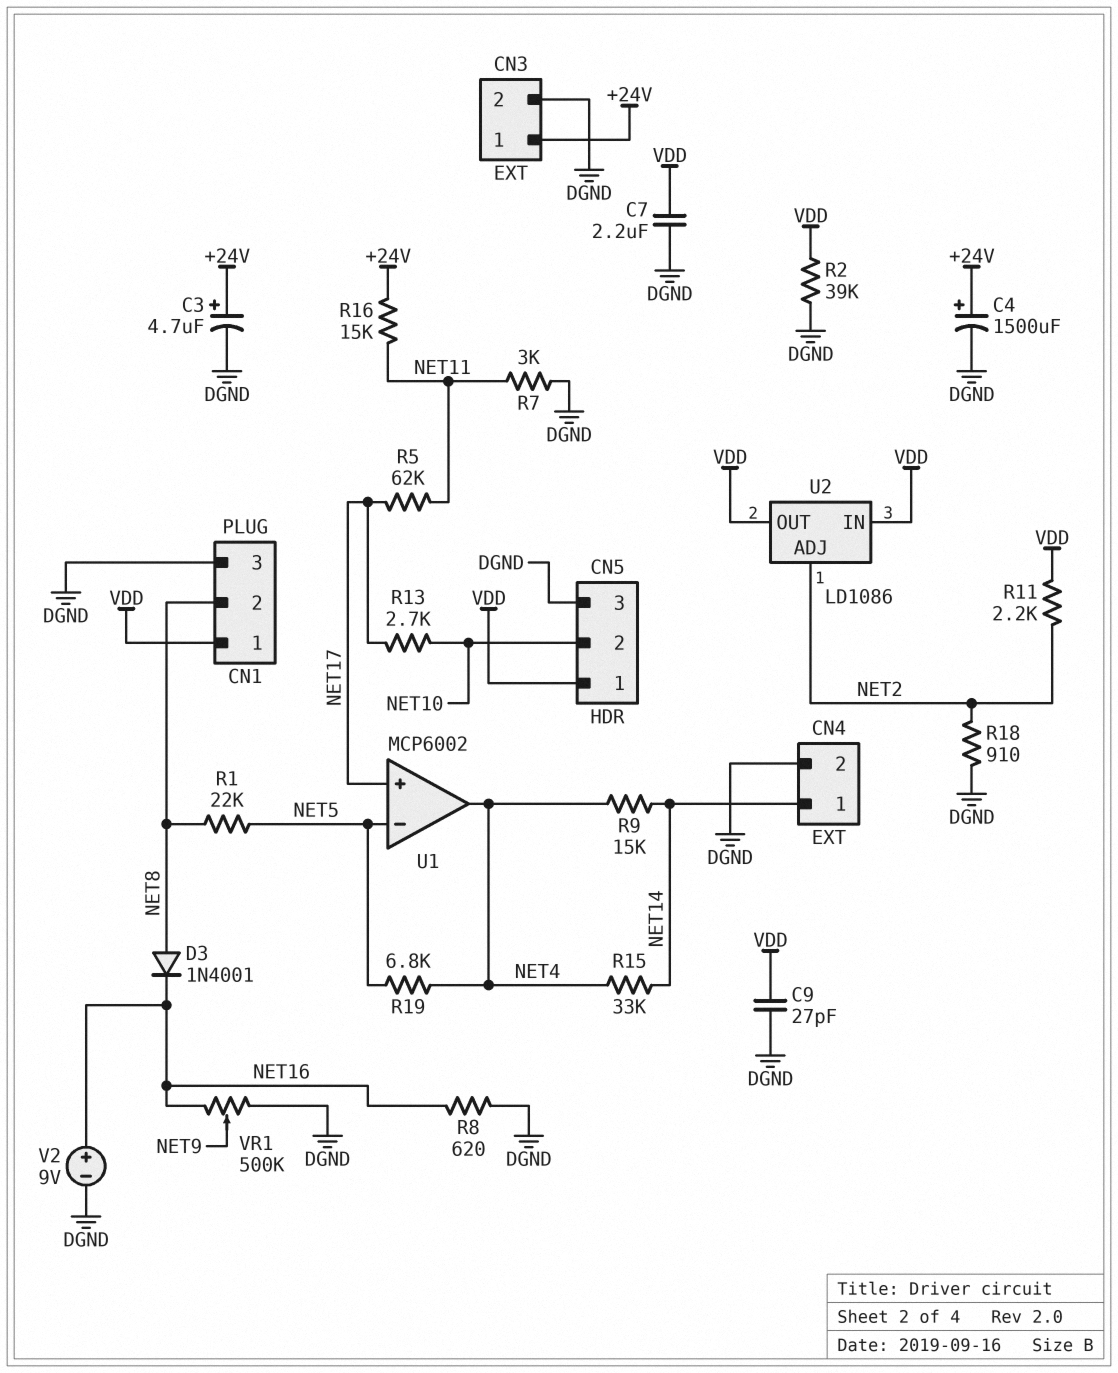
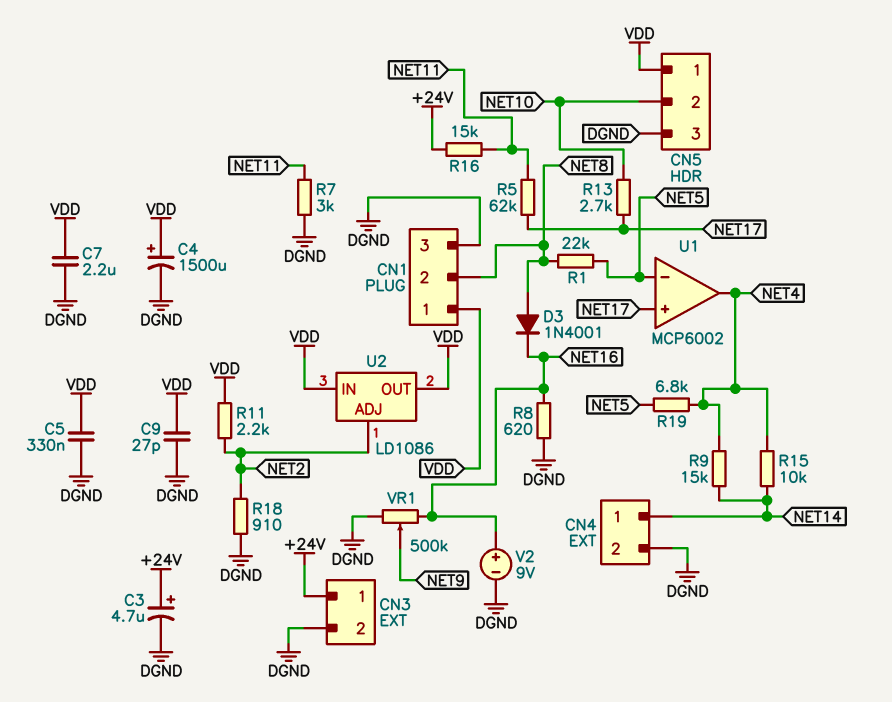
C4: 1500uF (plus +24V, minus DGND) -> 1500uF (plus VDD, minus DGND)
C5: none -> 330nF (DGND, VDD)
R2: 39k (DGND, VDD) -> none
R15: 33k (NET4, NET14) -> 10k (NET4, NET14)

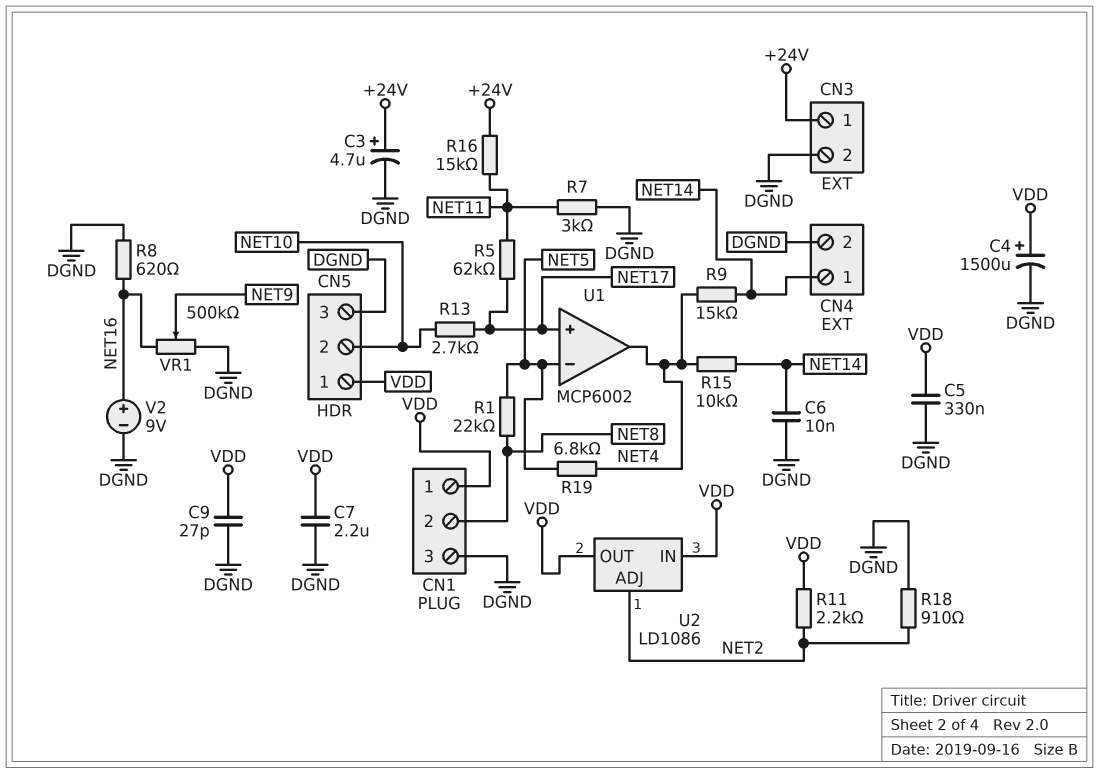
C6: none -> 10nF (DGND, NET14)
D3: diode 1N4001 (A NET8, K NET16) -> none

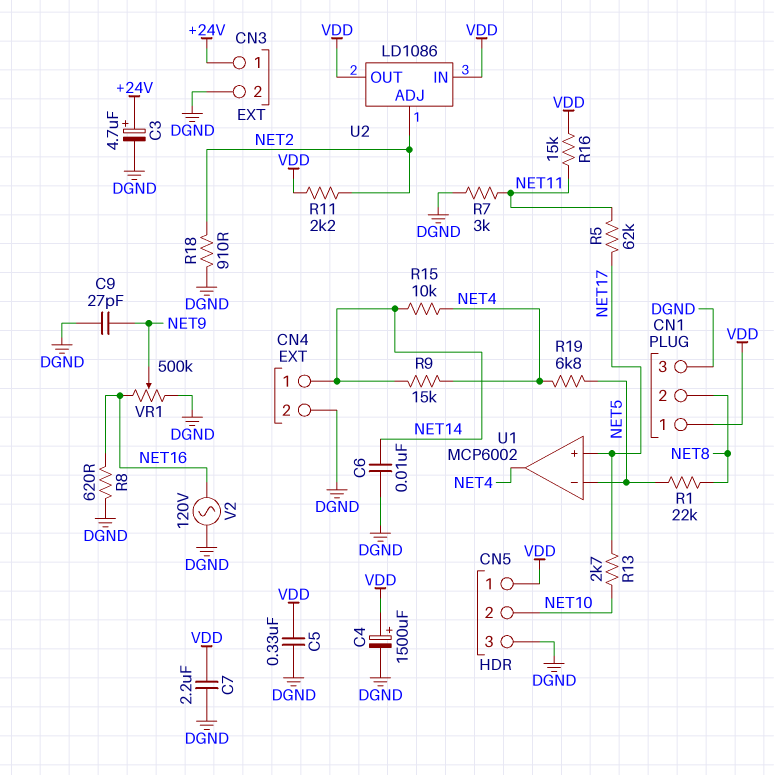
C9: 27pF (DGND, VDD) -> 27pF (DGND, NET9)
R16: 15k (+24V, NET11) -> 15k (NET11, VDD)
V2: 9V (plus NET16, minus DGND) -> AC 120V (DGND, NET16)

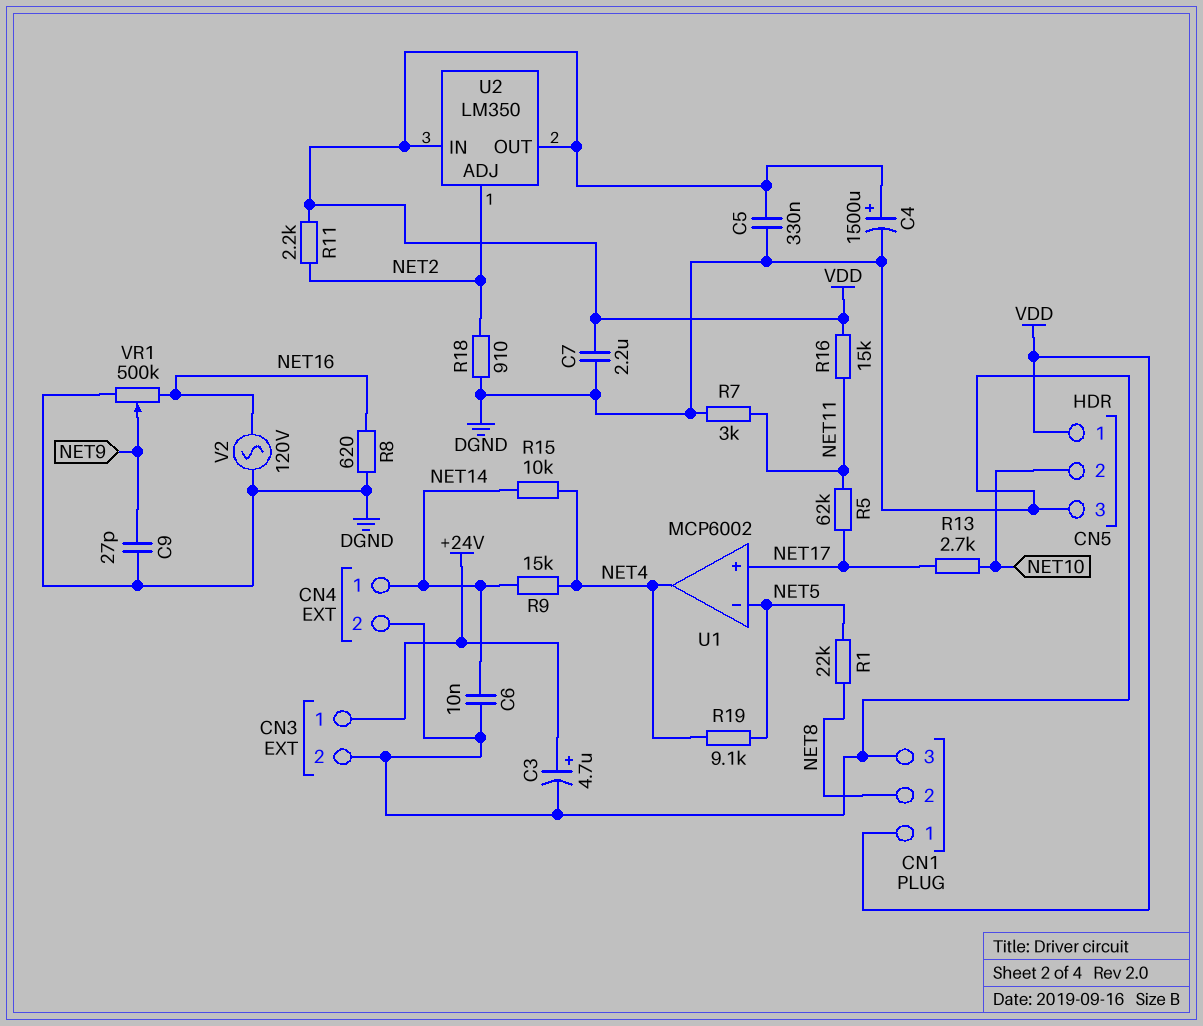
R19: 6.8k (NET4, NET5) -> 9.1k (NET4, NET5)
U2: LD1086 -> LM350

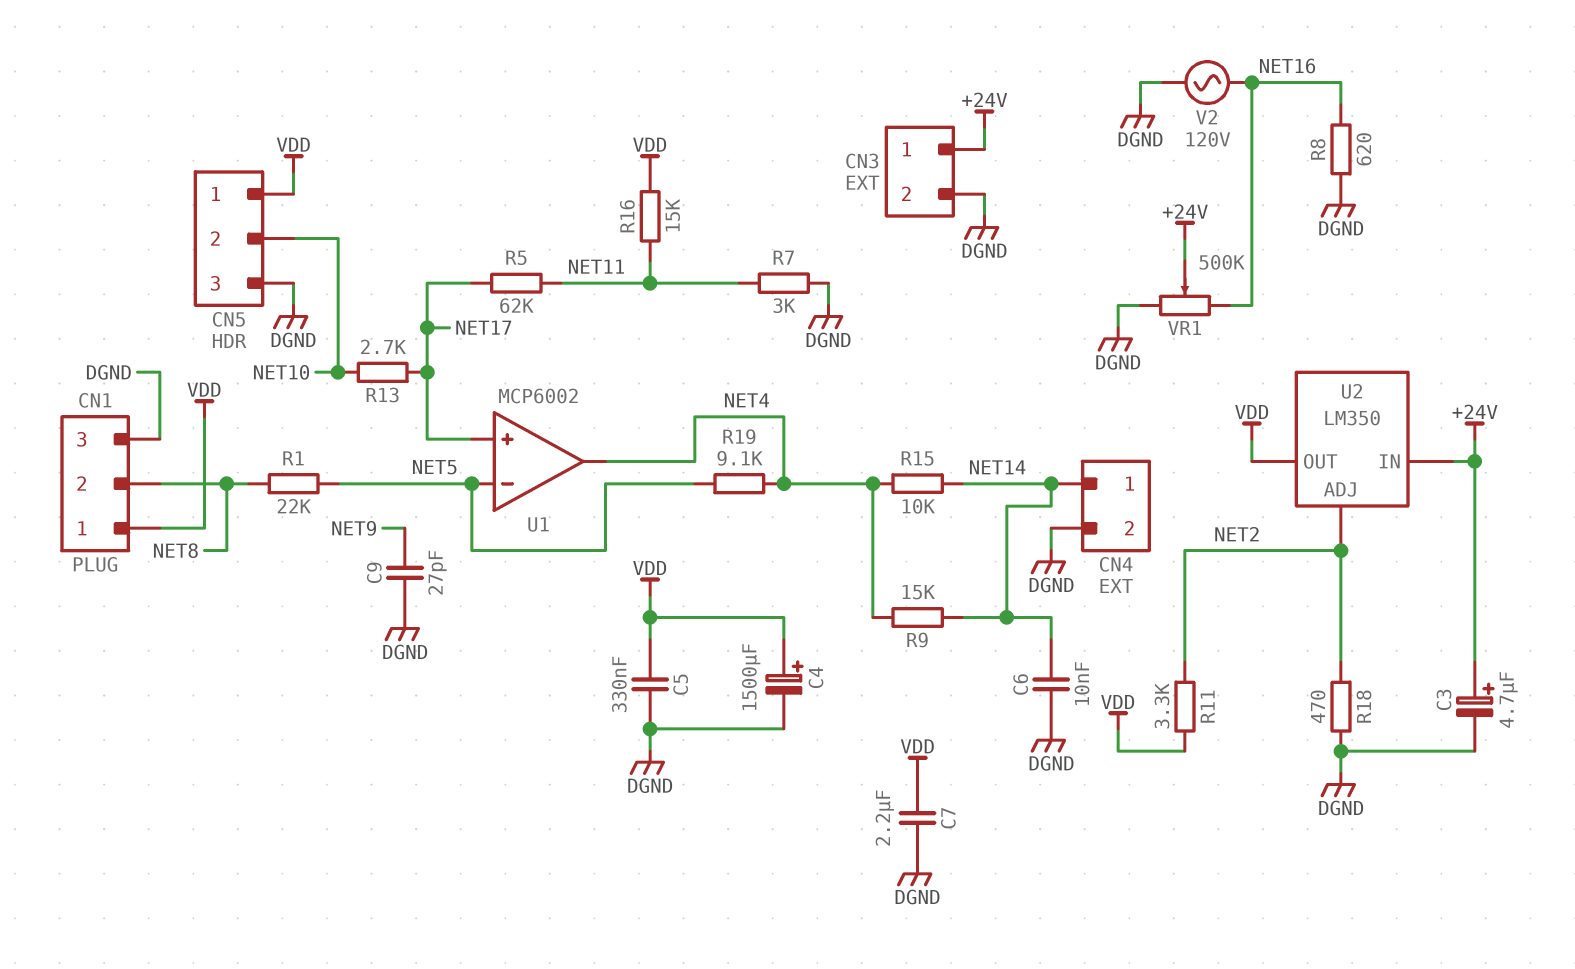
R11: 2.2k (NET2, VDD) -> 3.3k (NET2, VDD)
R18: 910 (DGND, NET2) -> 470 (DGND, NET2)
U2 pin IN: VDD -> +24V
VR1: 500k (DGND, NET16, wiper NET9) -> 500k (DGND, NET16, wiper +24V)

